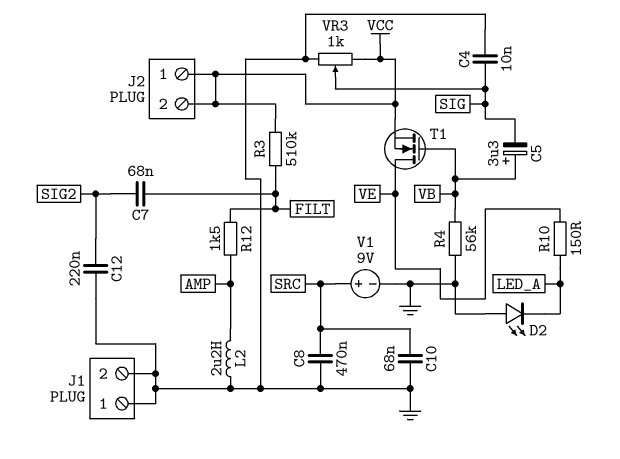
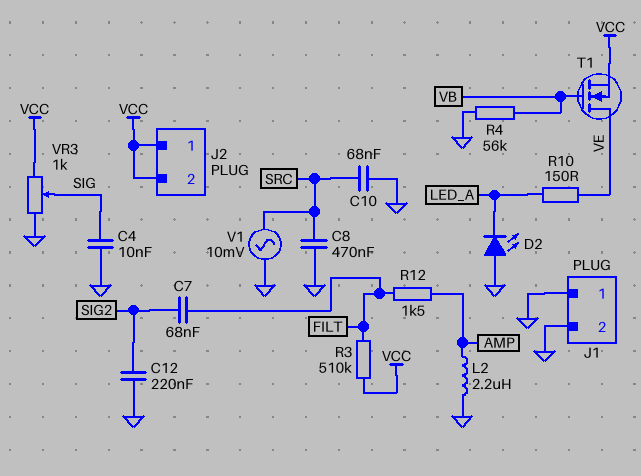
C5: 3.3uF (plus VB, minus SIG) -> none
V1: 9V (plus SRC, minus GND) -> AC 10mV (GND, SRC)

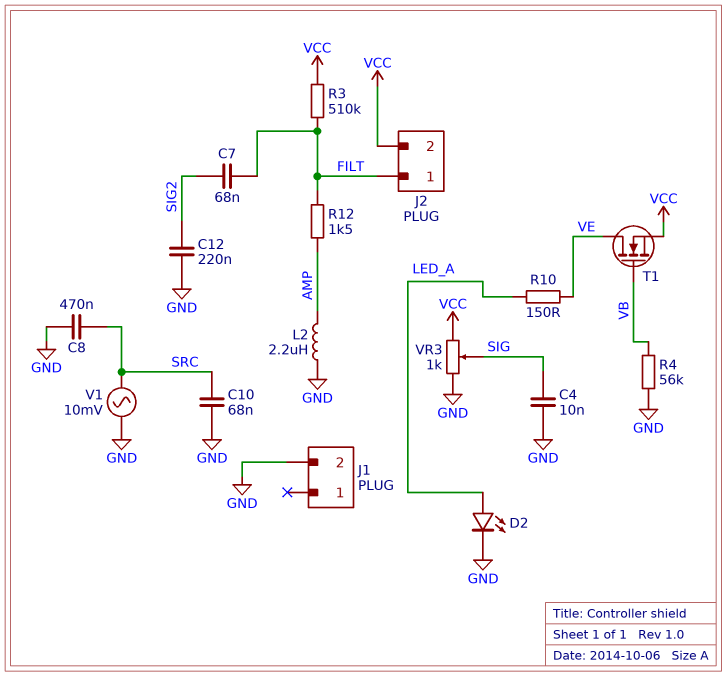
D2: LED (A GND, K LED_A) -> LED (A LED_A, K GND)
J1 pin 1: GND -> none
J2 pin 1: VCC -> FILT

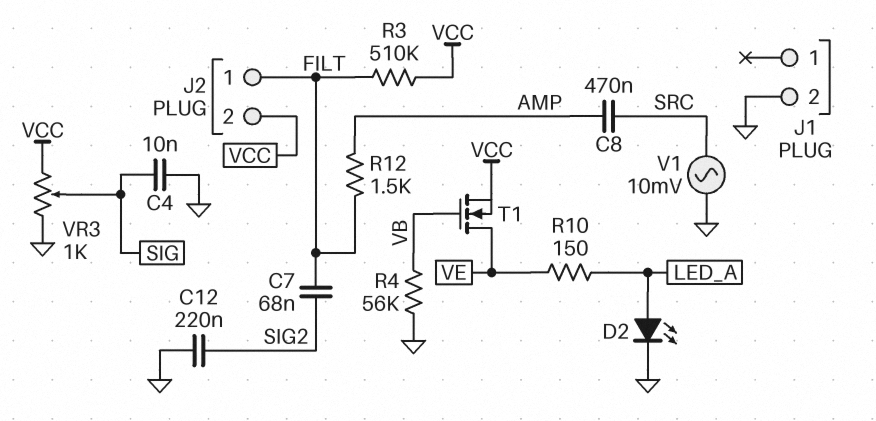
C8: 470nF (GND, SRC) -> 470nF (AMP, SRC)
C10: 68nF (GND, SRC) -> none
L2: 2.2uH (AMP, GND) -> none

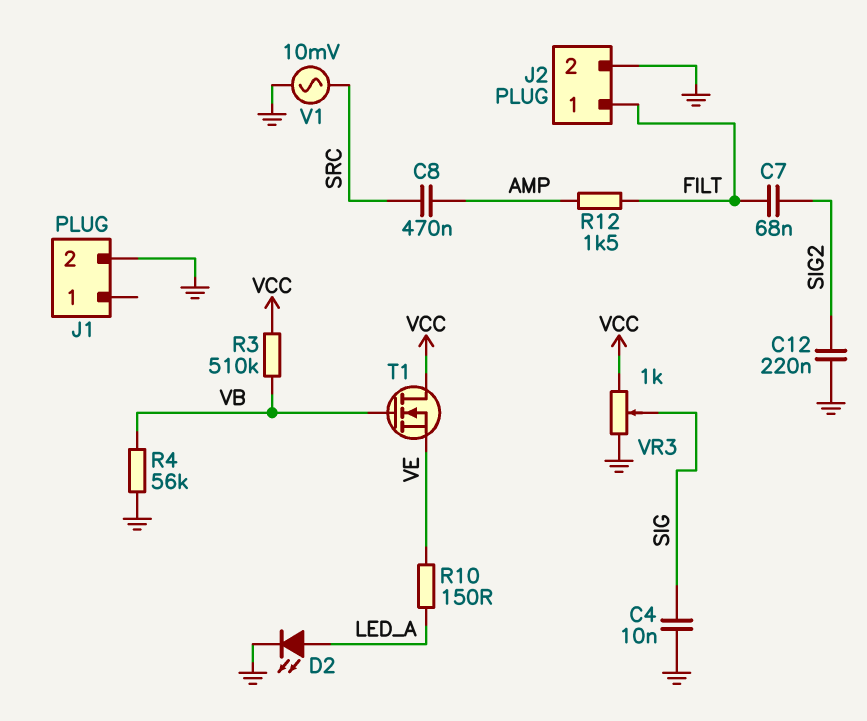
J2 pin 2: VCC -> GND
R3: 510k (FILT, VCC) -> 510k (VB, VCC)
T1: NMOS (G VB, D VE, S VCC) -> NMOS (G VB, D VCC, S VE)

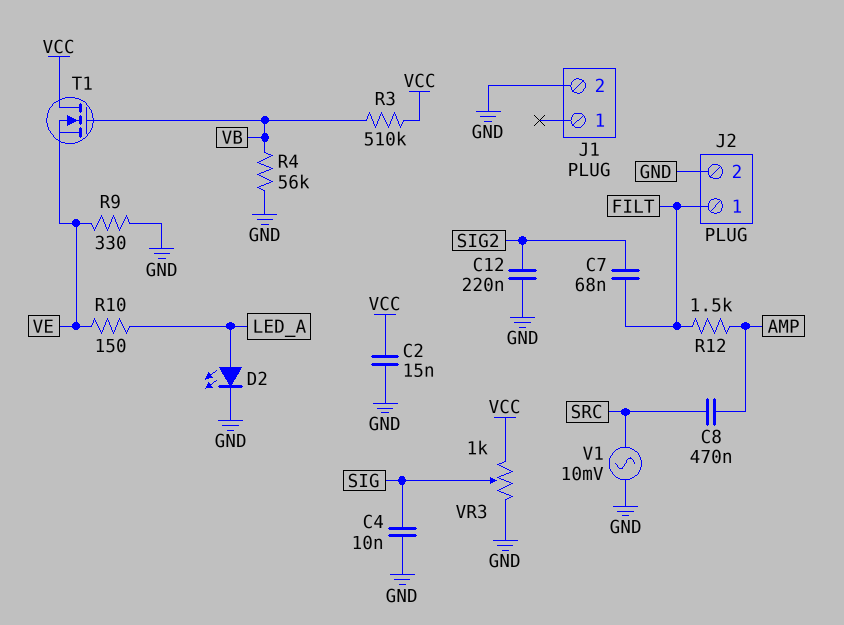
C2: none -> 15nF (GND, VCC)
R9: none -> 330 (GND, VE)

